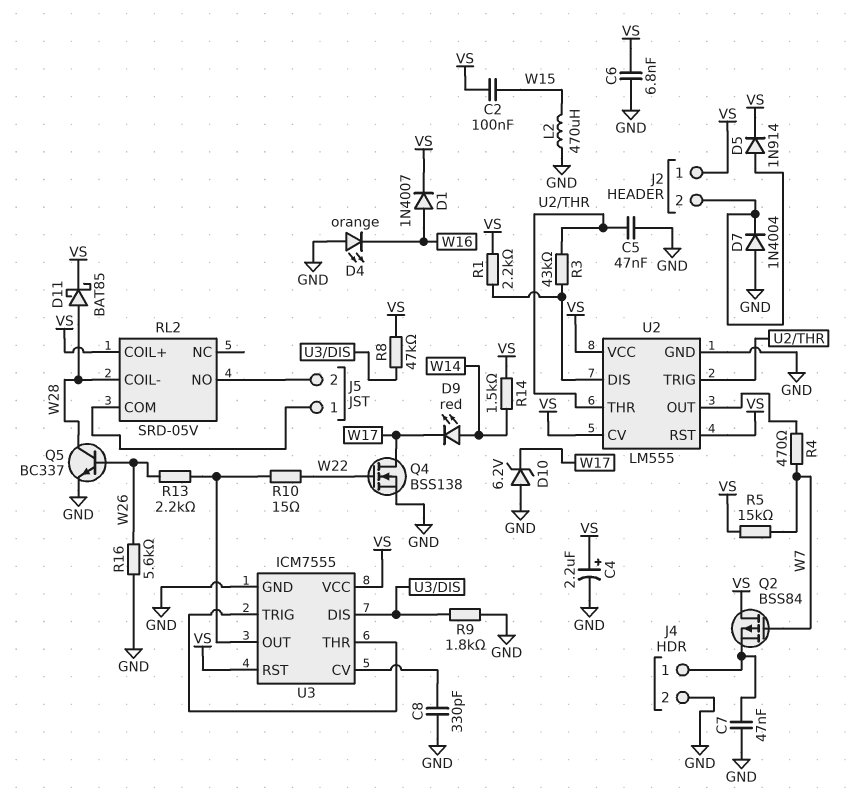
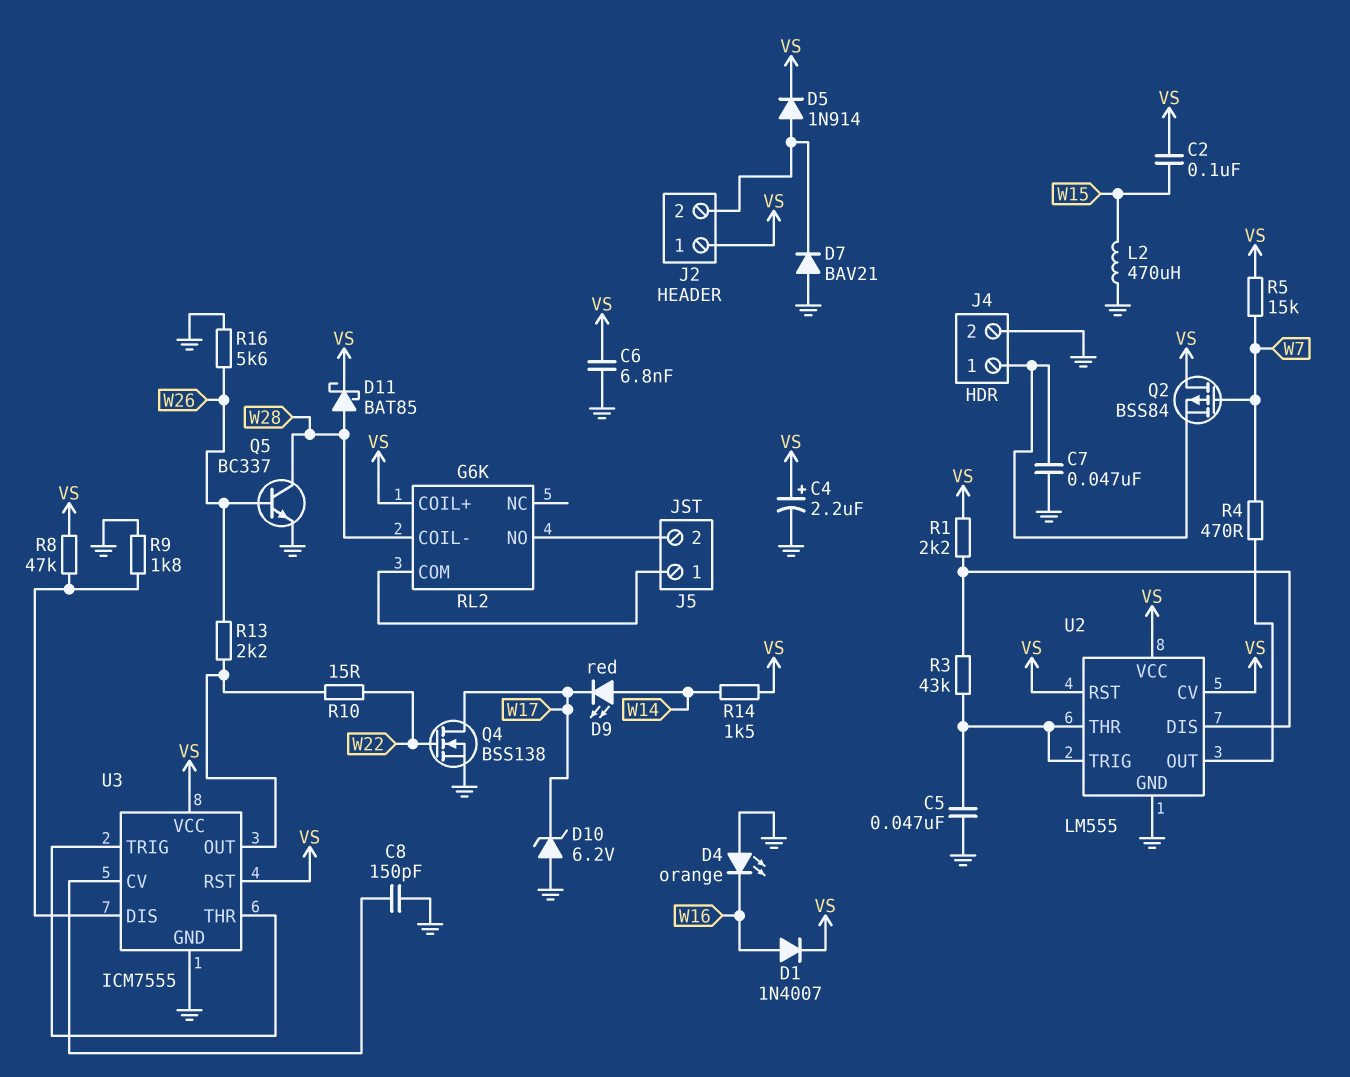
C8: 330pF (GND, U3/CV) -> 150pF (GND, U3/CV)
D7: diode 1N4004 (A GND, K J2/2) -> diode BAV21 (A GND, K J2/2)
RL2: SRD-05V -> G6K

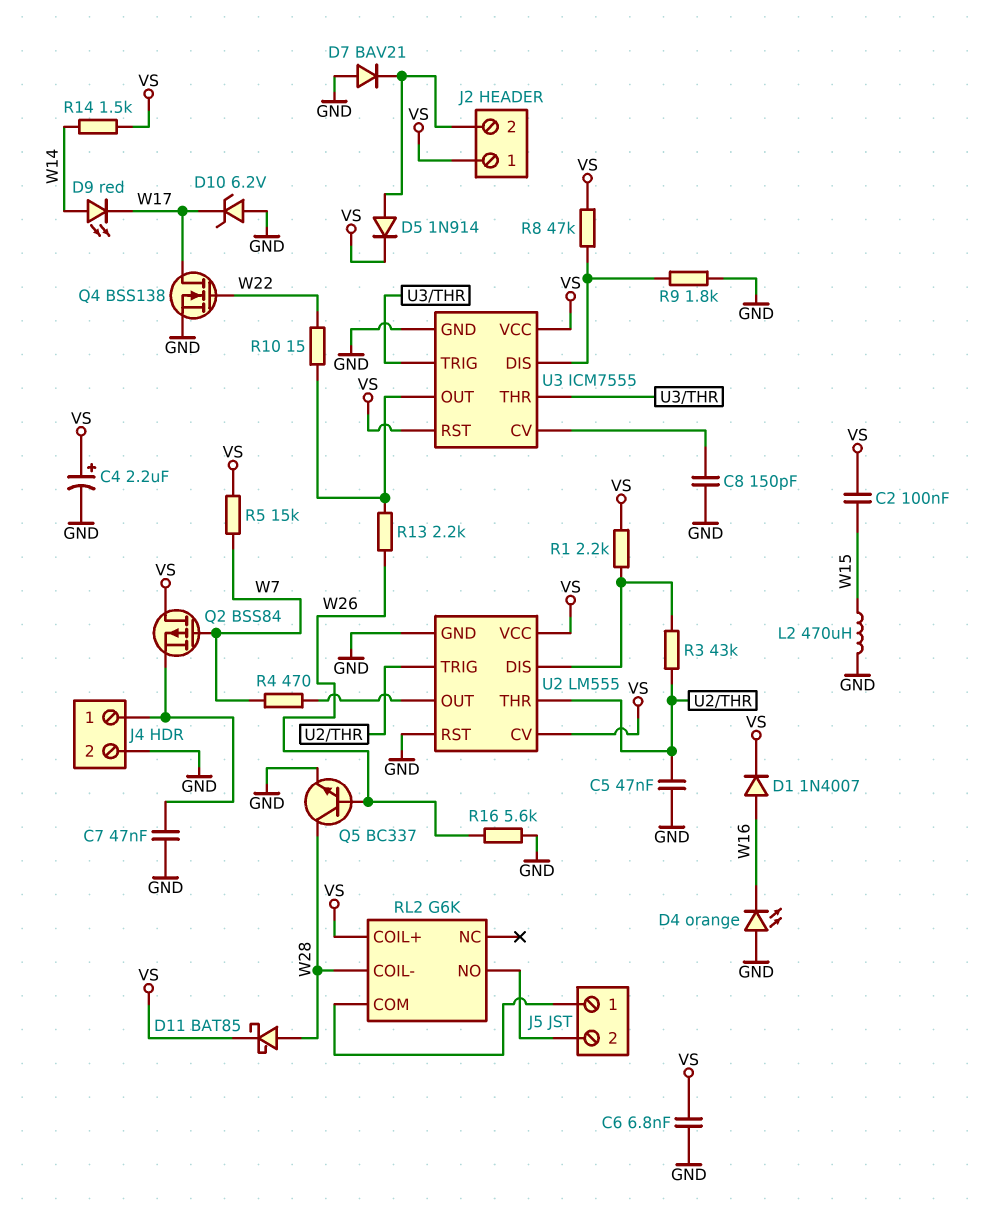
U2 pin RST: VS -> GND

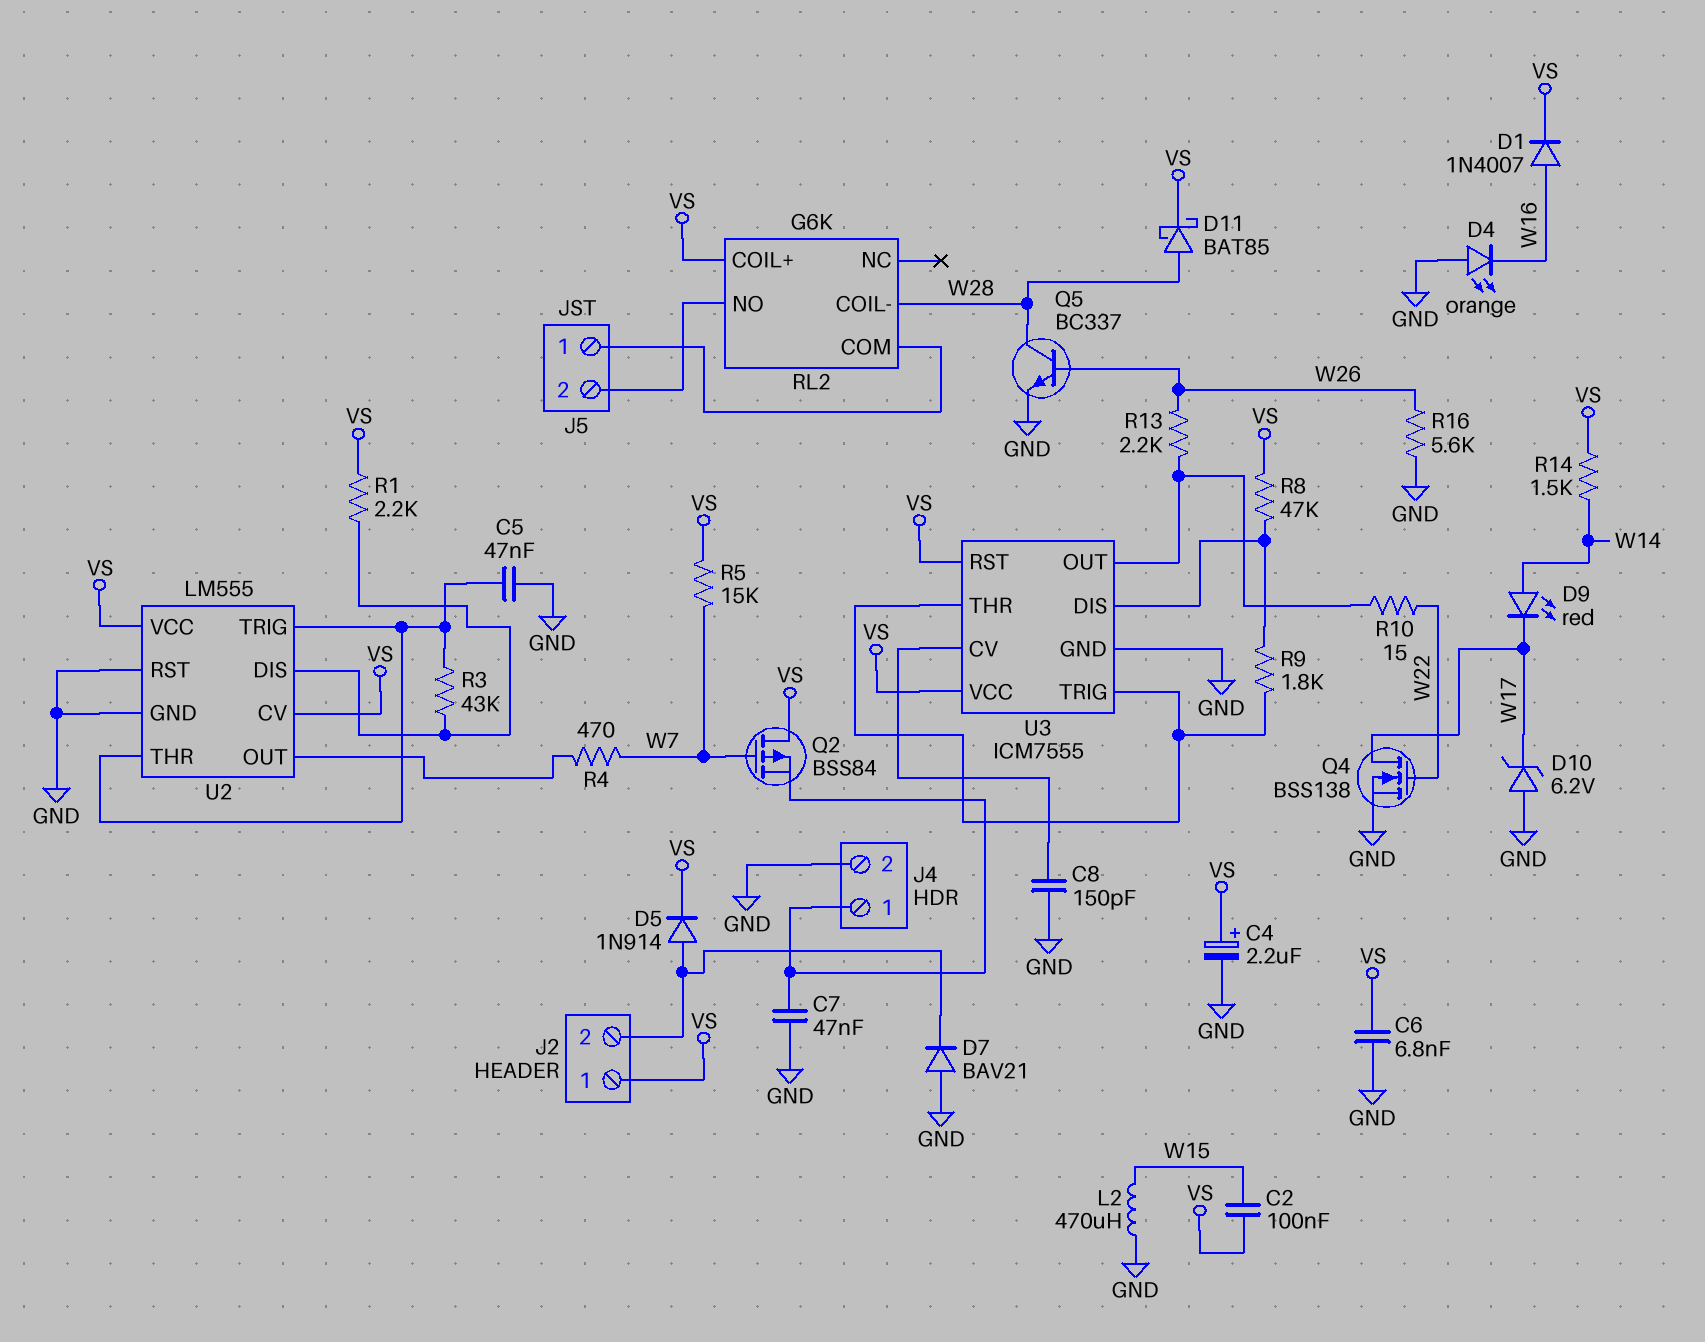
R9: 1.8k (GND, U3/DIS) -> 1.8k (U3/DIS, U3/THR)

